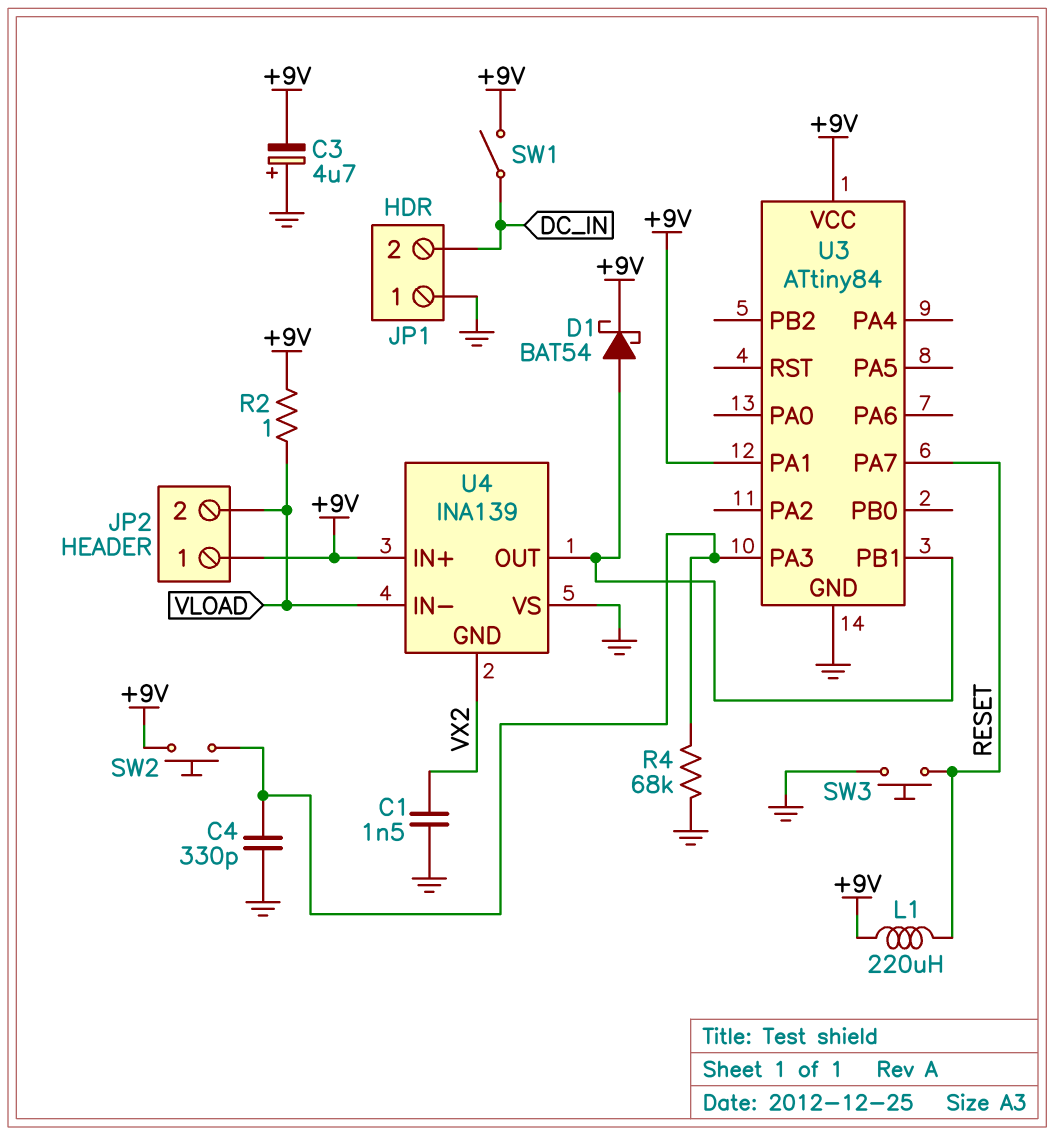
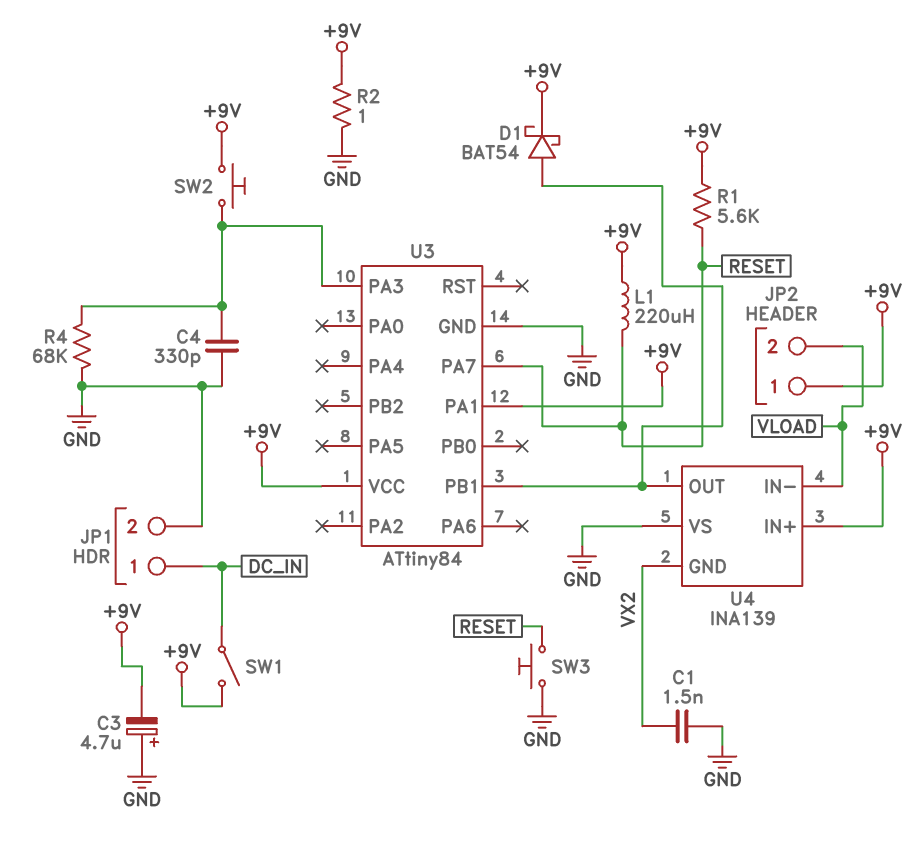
JP1 pin 1: GND -> DC_IN
JP1 pin 2: DC_IN -> GND
R1: none -> 5.6k (+9V, RESET)
R2: 1 (+9V, VLOAD) -> 1 (+9V, GND)

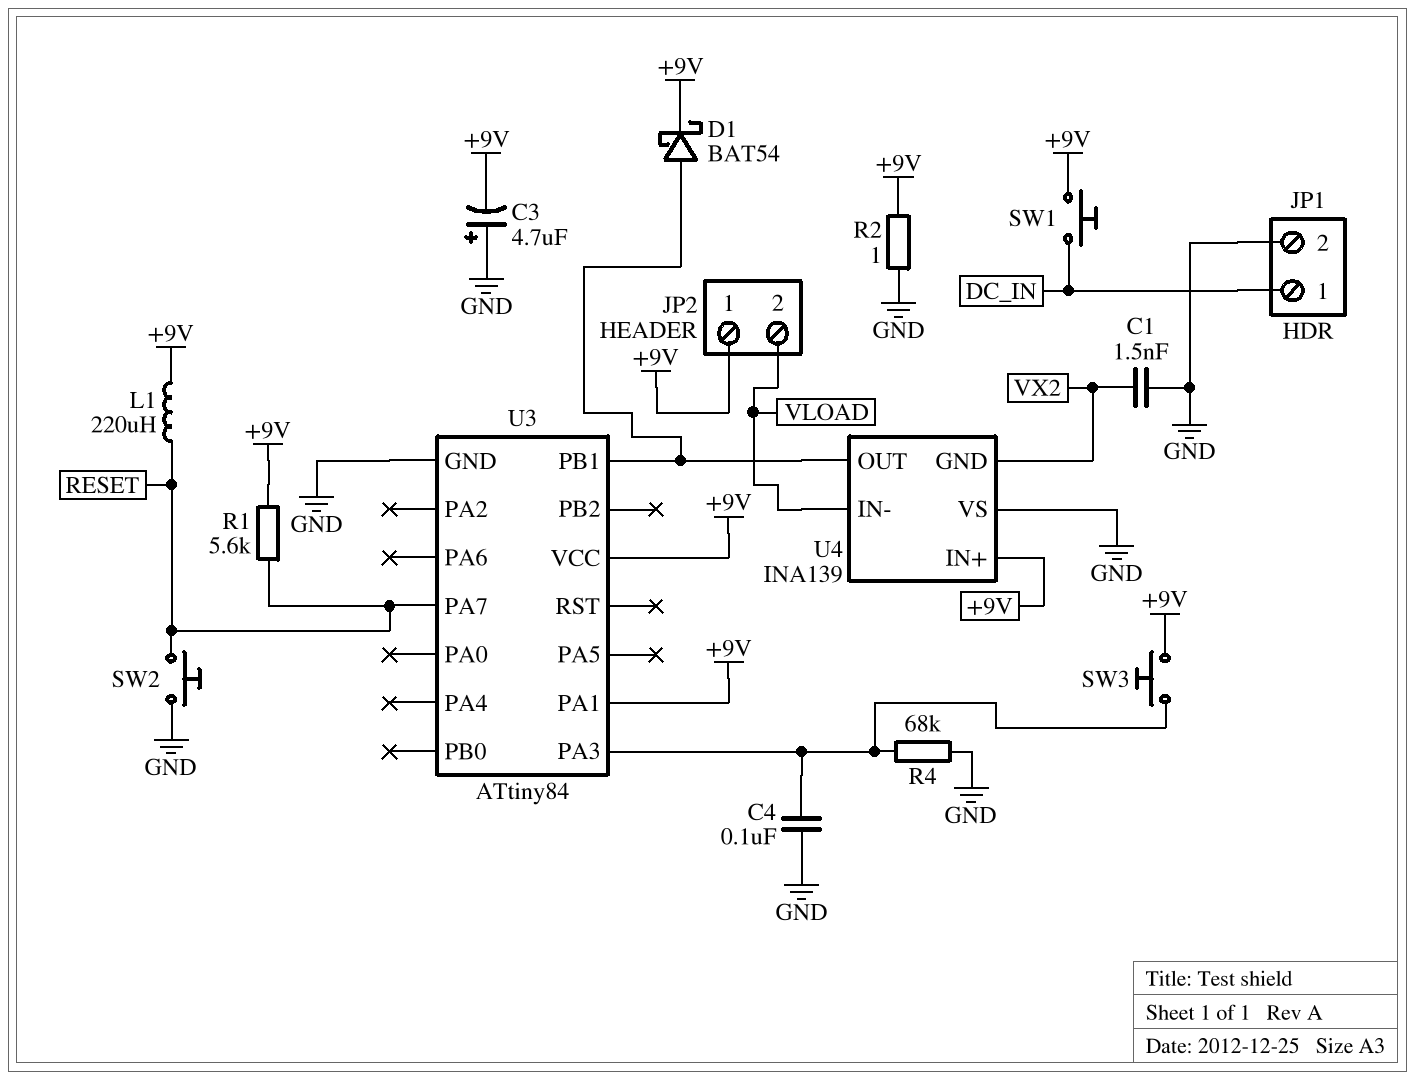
C4: 330pF (GND, U3/PA3) -> 100nF (GND, U3/PA3)
SW1: switch (+9V, DC_IN) -> button (+9V, DC_IN)
SW2: button (+9V, U3/PA3) -> button (GND, RESET)
SW3: button (GND, RESET) -> button (+9V, U3/PA3)

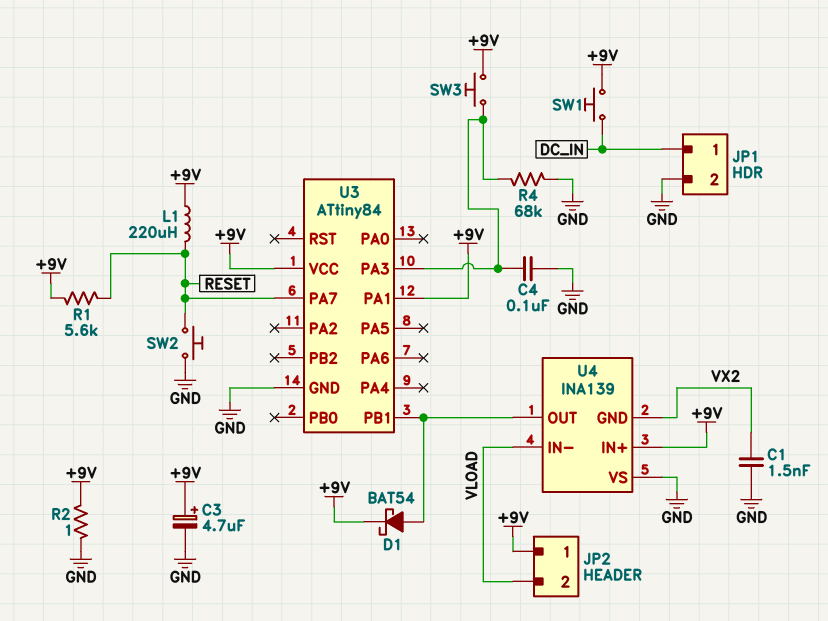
C3: 4.7uF (plus GND, minus +9V) -> 4.7uF (plus +9V, minus GND)

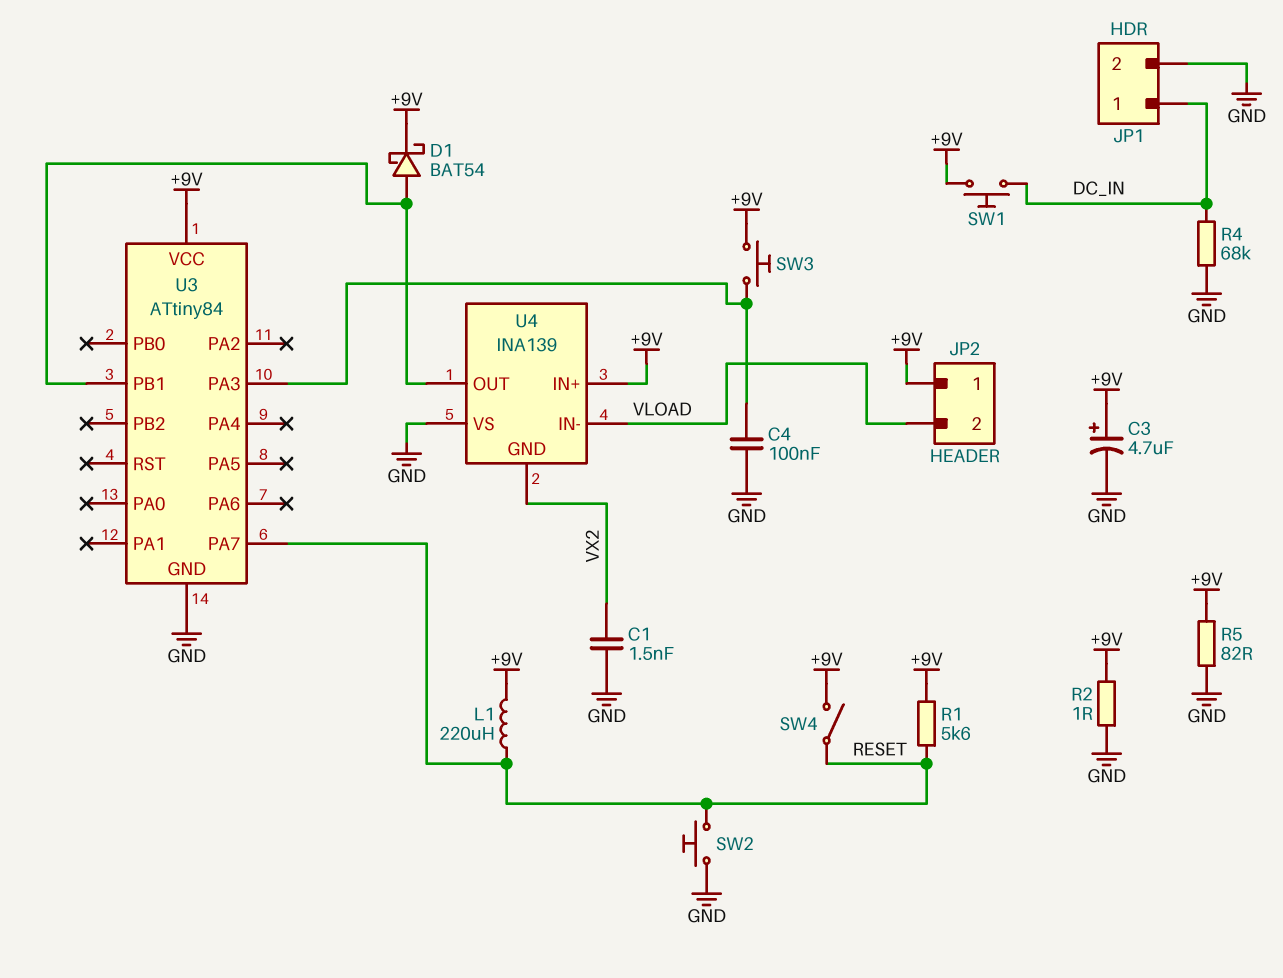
R4: 68k (GND, U3/PA3) -> 68k (DC_IN, GND)
R5: none -> 82 (+9V, GND)
SW4: none -> switch (+9V, RESET)
U3 pin PA1: +9V -> none

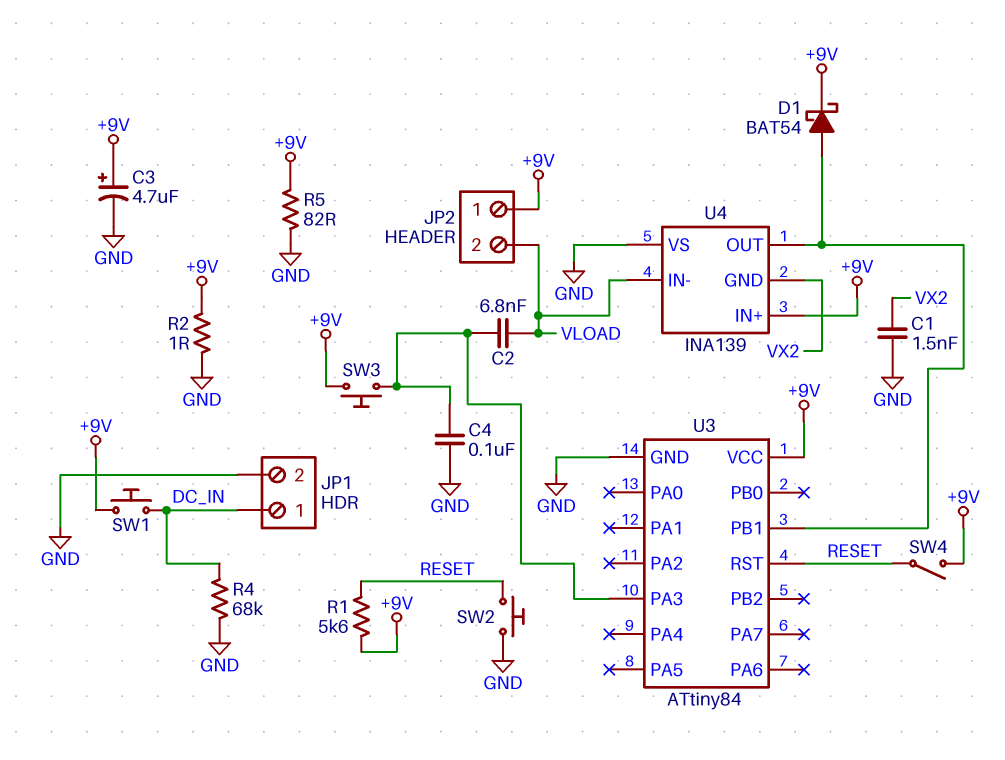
C2: none -> 6.8nF (U3/PA3, VLOAD)
L1: 220uH (+9V, RESET) -> none
U3 pin PA7: RESET -> none
U3 pin RST: none -> RESET

